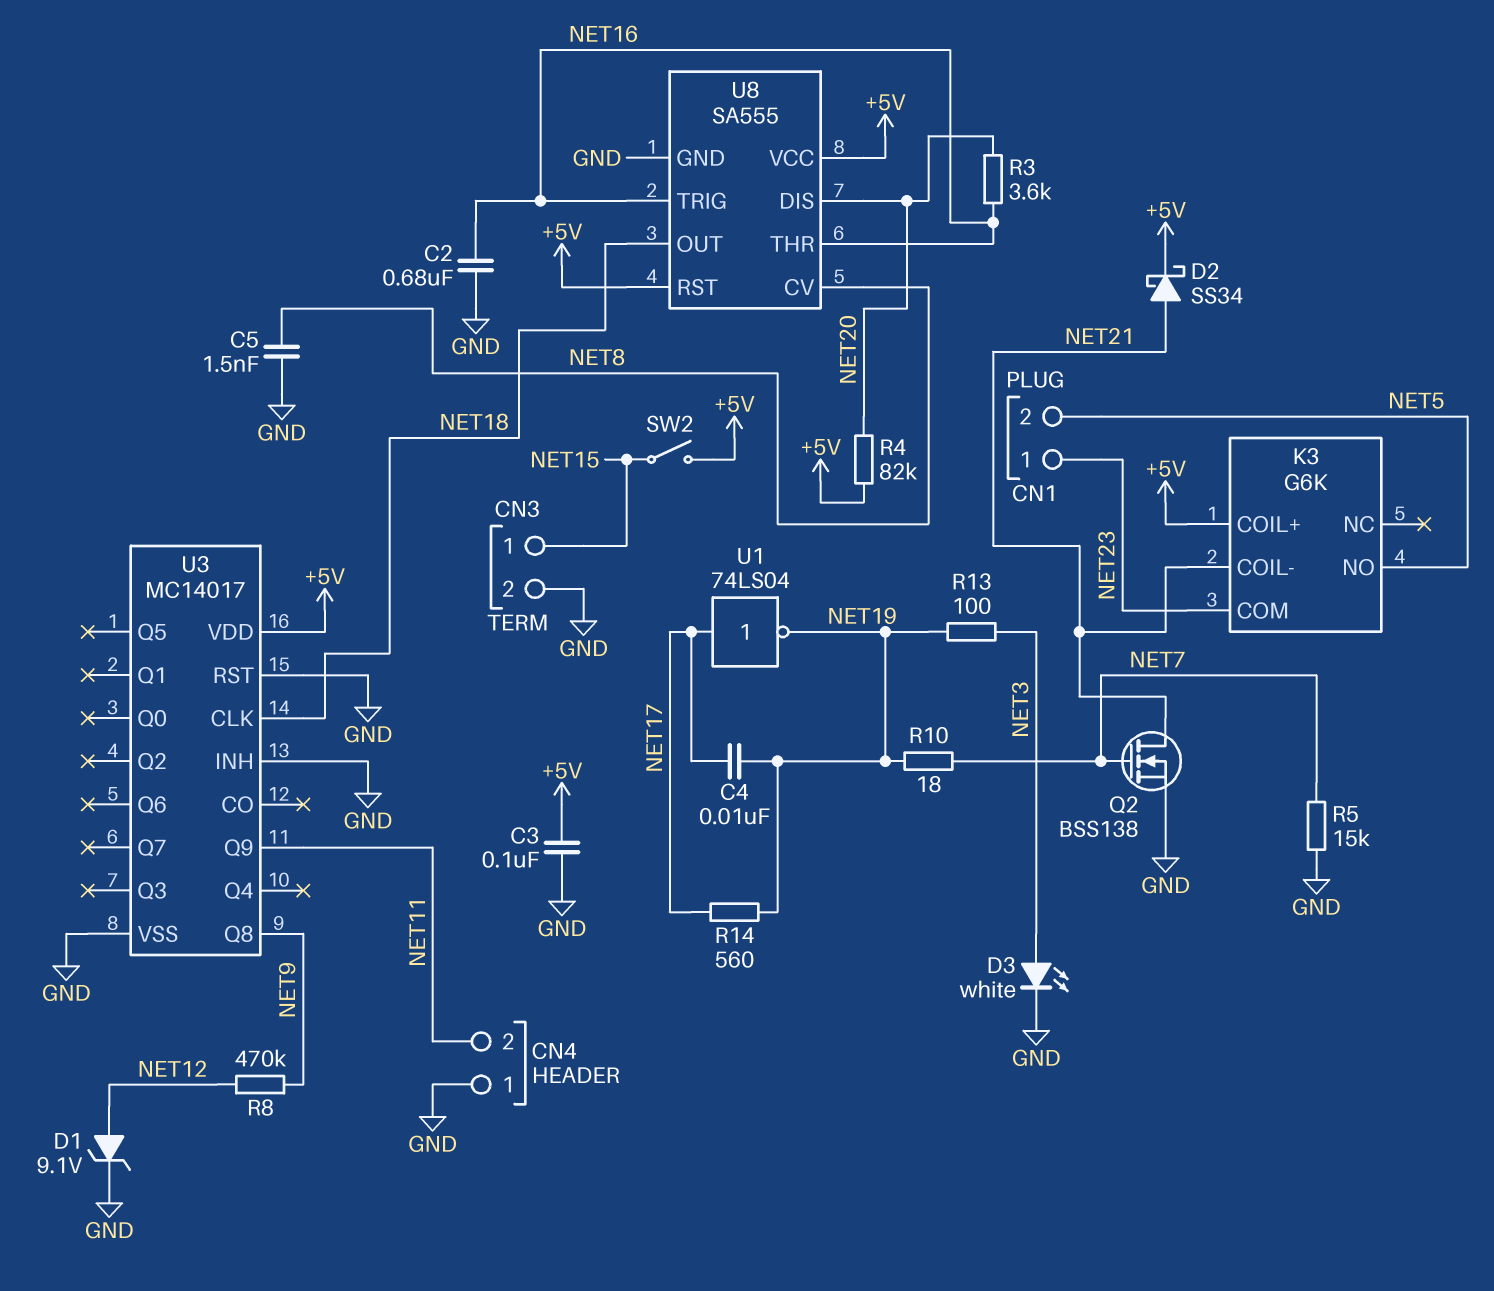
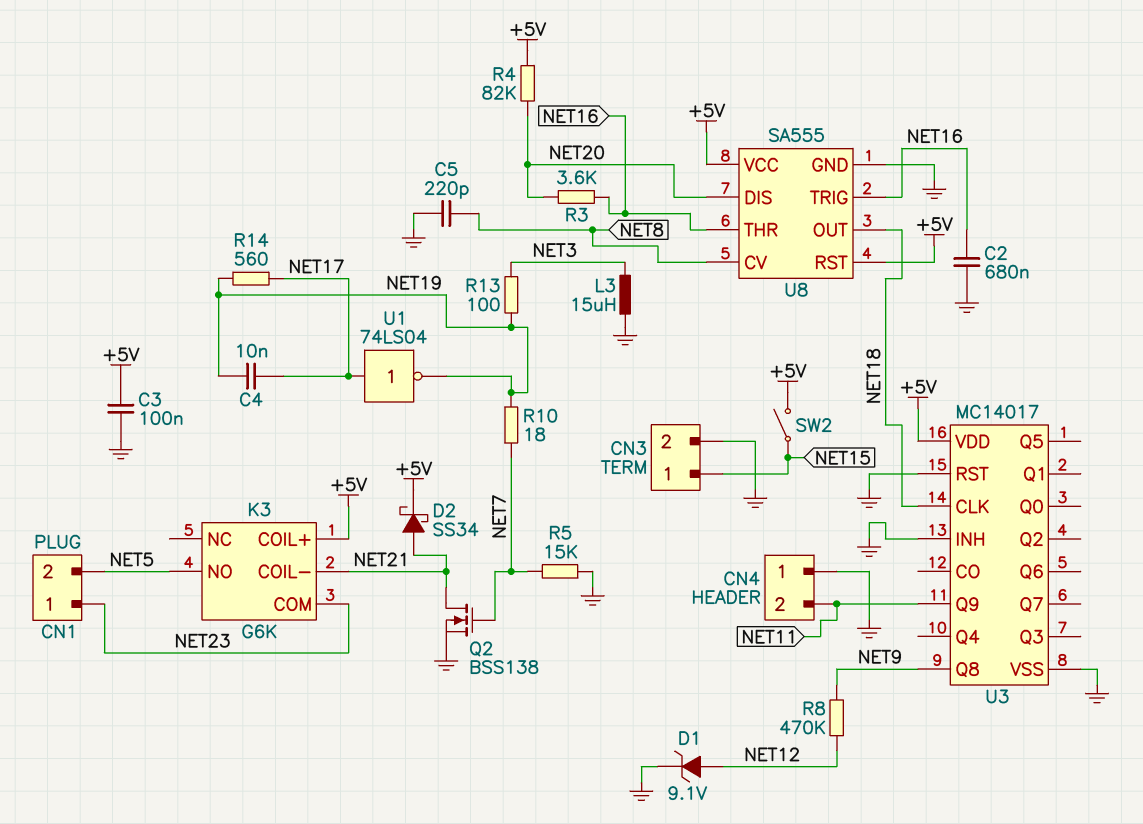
C5: 1.5nF (GND, NET8) -> 220pF (GND, NET8)
D3: LED white (A NET3, K GND) -> none
L3: none -> 15uH (GND, NET3)

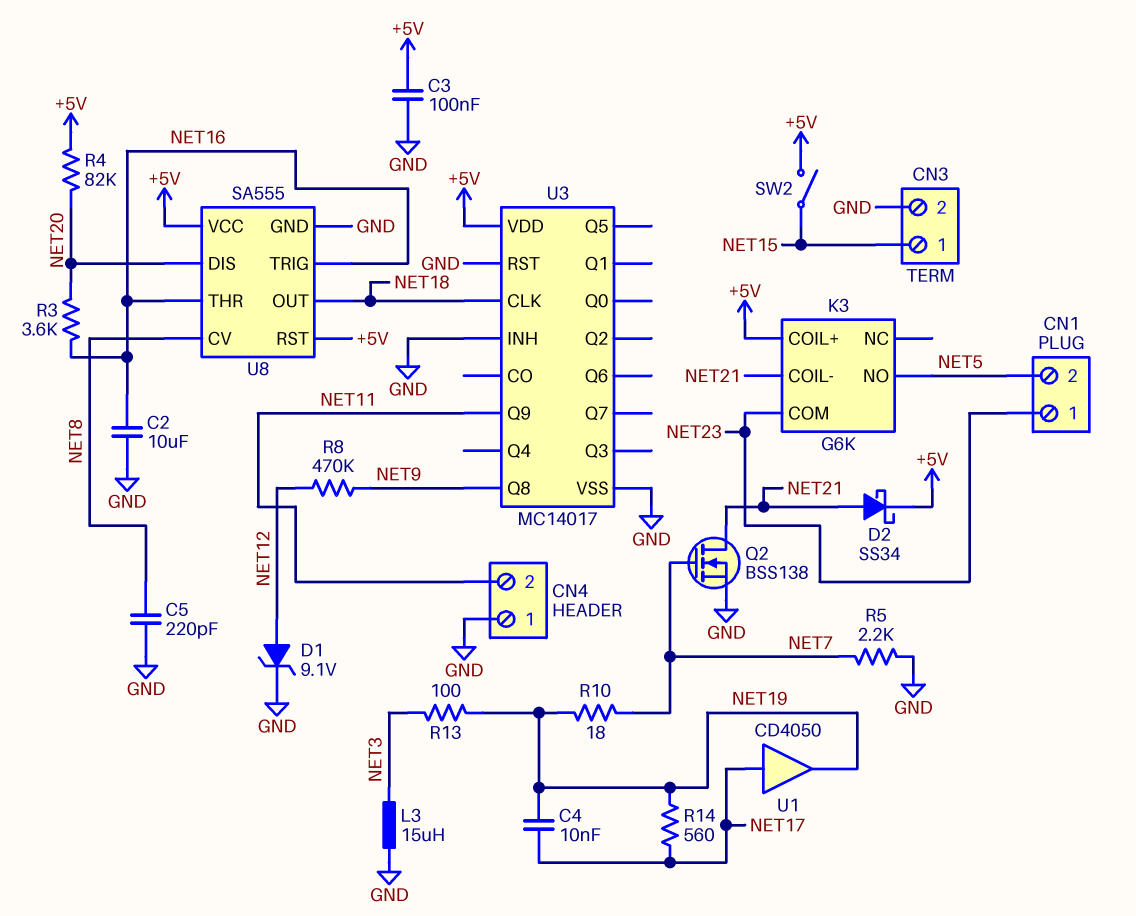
C2: 680nF (GND, NET16) -> 10uF (GND, NET16)
R5: 15k (GND, NET7) -> 2.2k (GND, NET7)
U1: NOT 74LS04 (in NET17, out NET19) -> buffer CD4050 (in NET17, out NET19)

